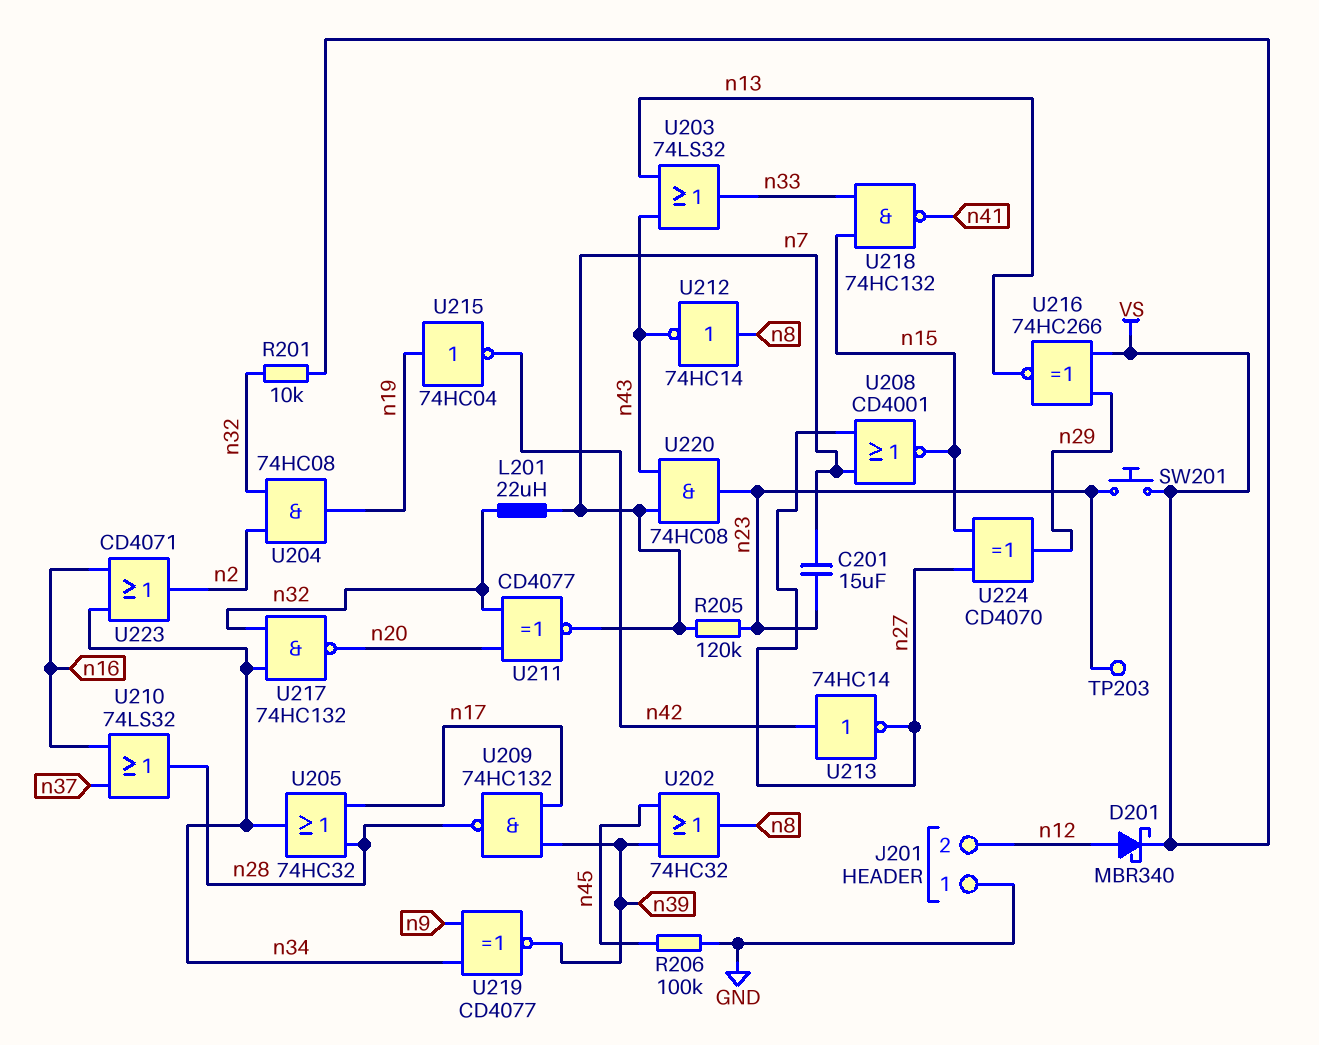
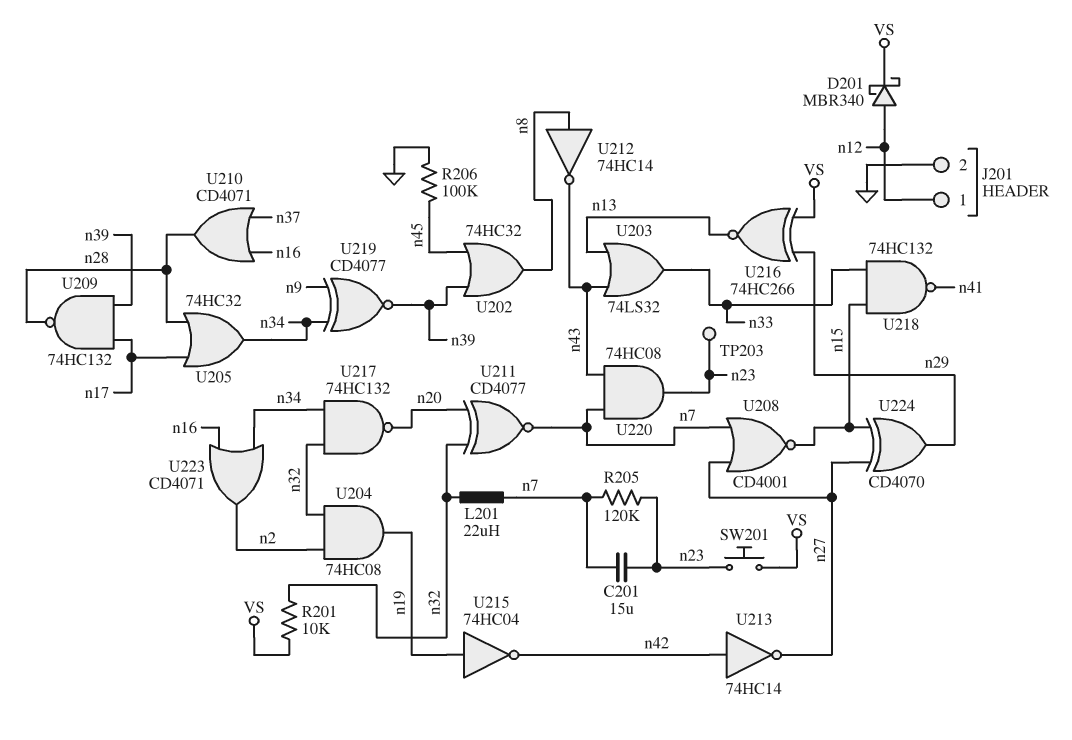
J201 pin 1: GND -> n12
J201 pin 2: n12 -> GND
U210: OR 74LS32 (in n16, in n37, out n28) -> OR CD4071 (in n16, in n37, out n28)

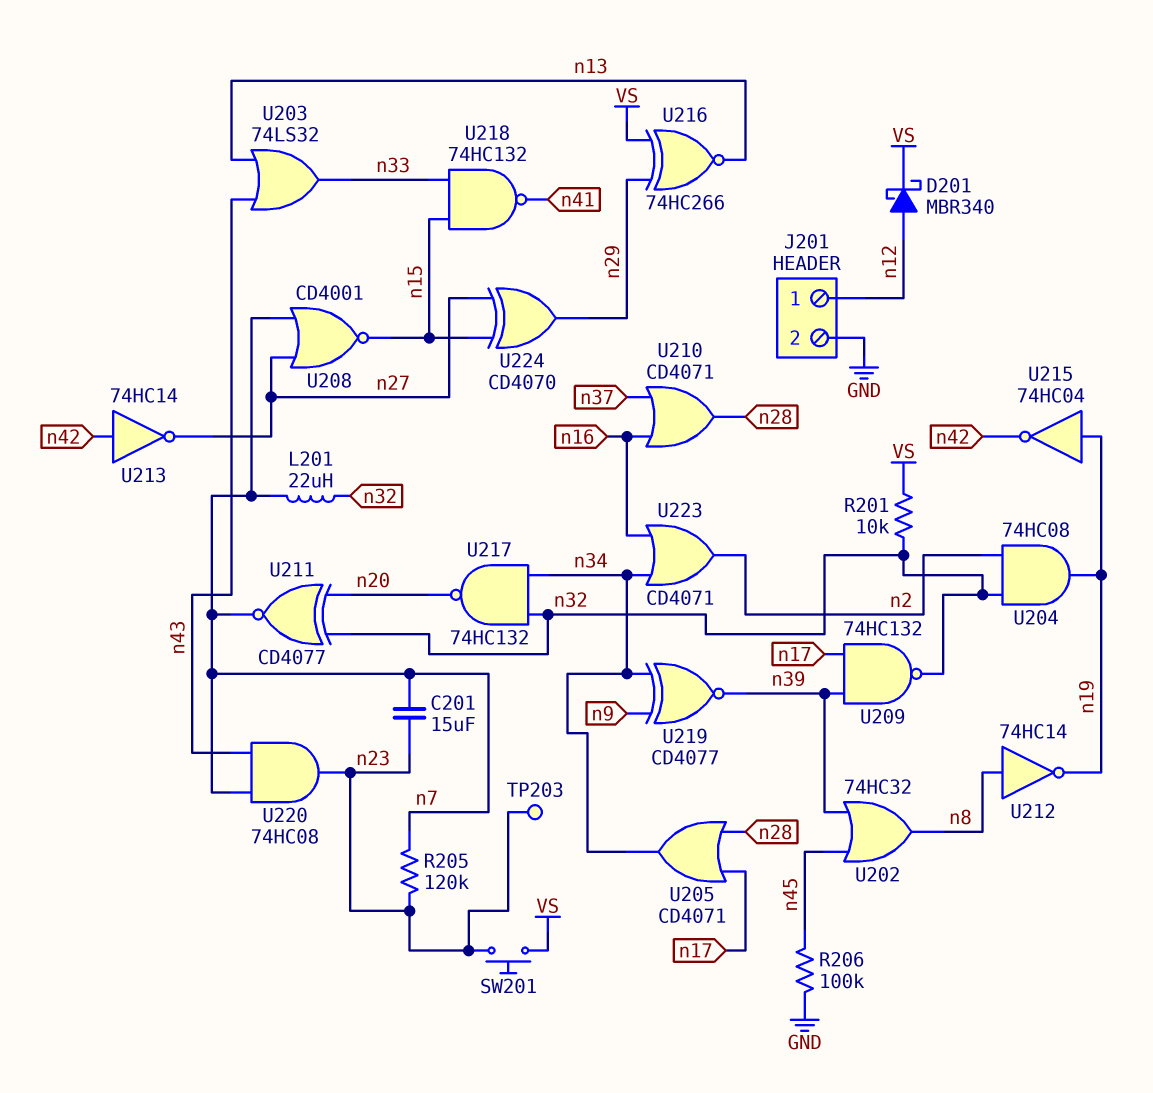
U205: OR 74HC32 (in n17, in n28, out n34) -> OR CD4071 (in n17, in n28, out n34)
U209: NAND 74HC132 (in n17, in n39, out n28) -> NAND 74HC132 (in n17, in n39, out n32)
U212: NOT 74HC14 (in n8, out n43) -> NOT 74HC14 (in n8, out n19)

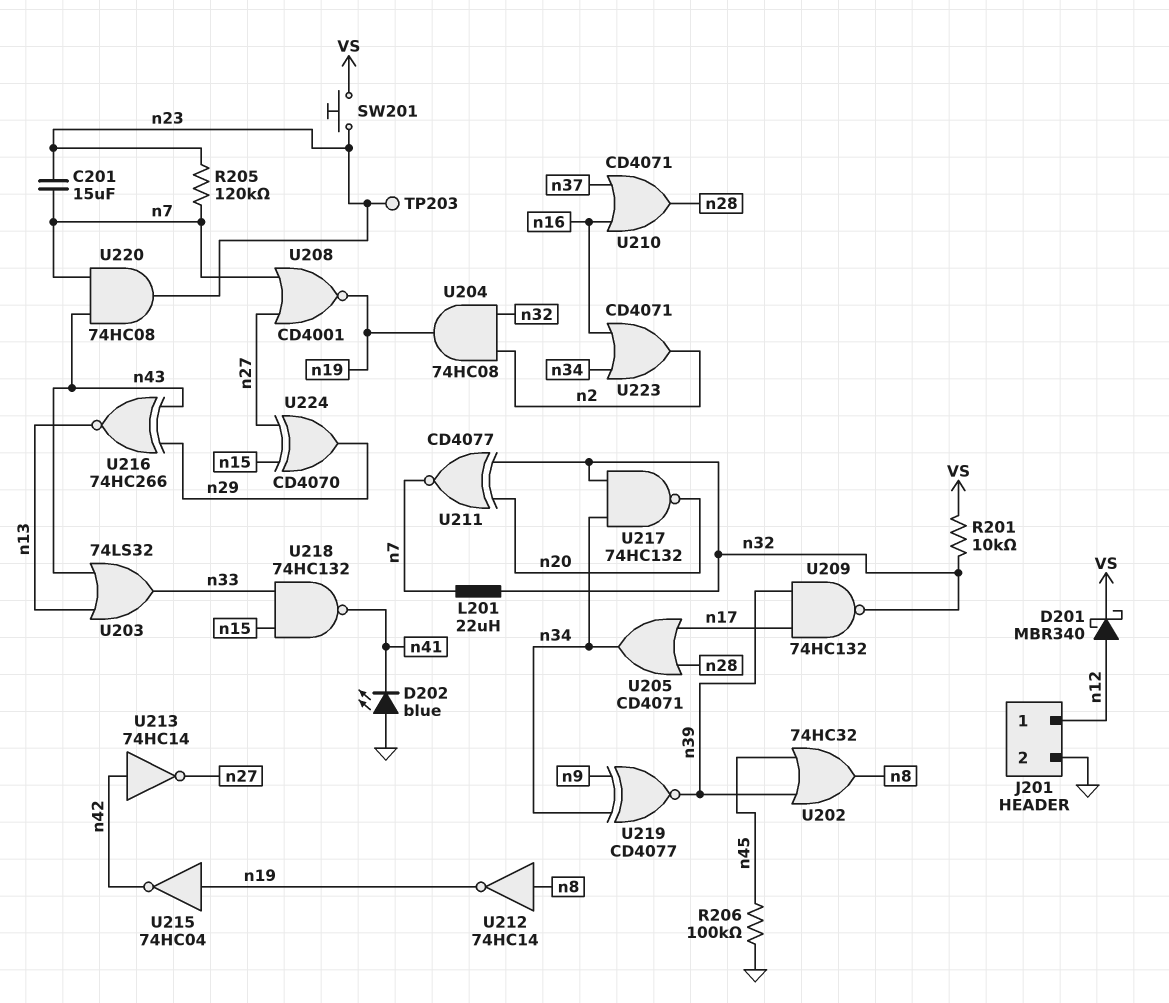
D202: none -> LED blue (A GND, K n41)
U208: NOR CD4001 (in n7, in n27, out n15) -> NOR CD4001 (in n7, in n27, out n19)
U216: XNOR 74HC266 (in VS, in n29, out n13) -> XNOR 74HC266 (in n29, in n43, out n13)

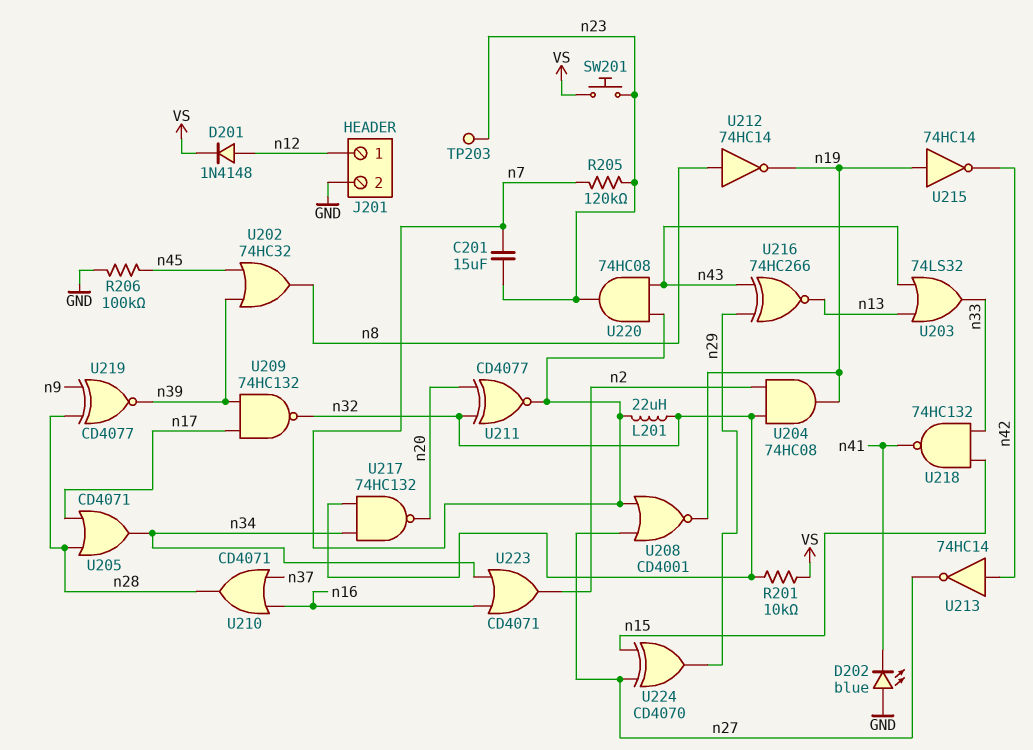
D201: schottky MBR340 (A n12, K VS) -> diode 1N4148 (A n12, K VS)
U215: NOT 74HC04 (in n19, out n42) -> NOT 74HC14 (in n19, out n42)
U219: XNOR CD4077 (in n9, in n34, out n39) -> XNOR CD4077 (in n9, in n28, out n39)

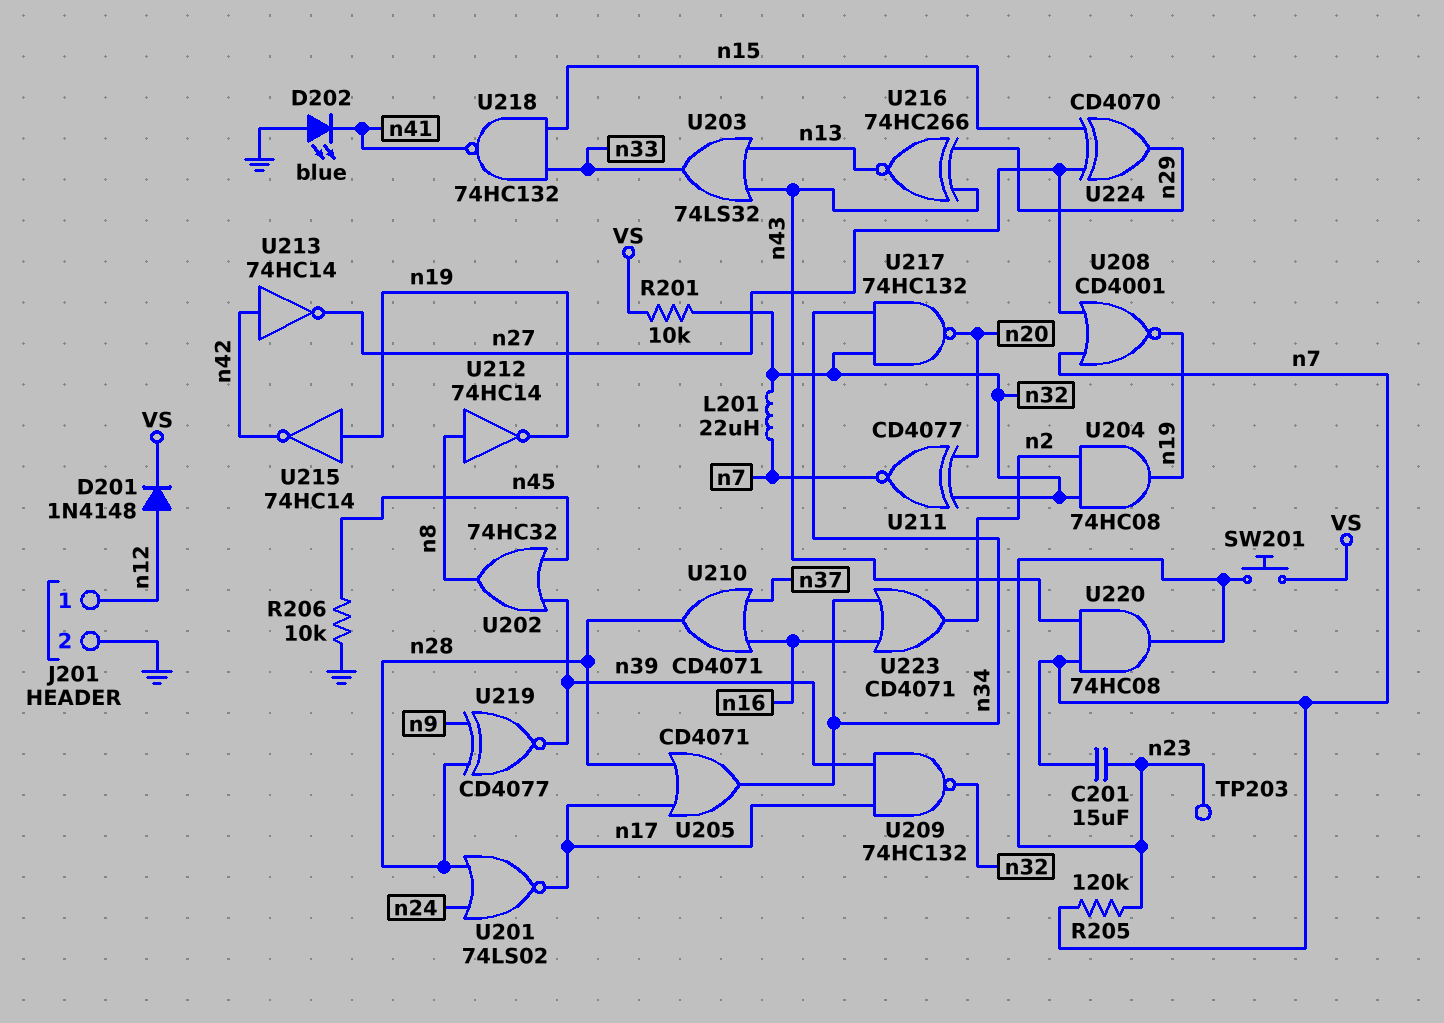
R206: 100k (GND, n45) -> 10k (GND, n45)
U201: none -> NOR 74LS02 (in n24, in n28, out n17)

